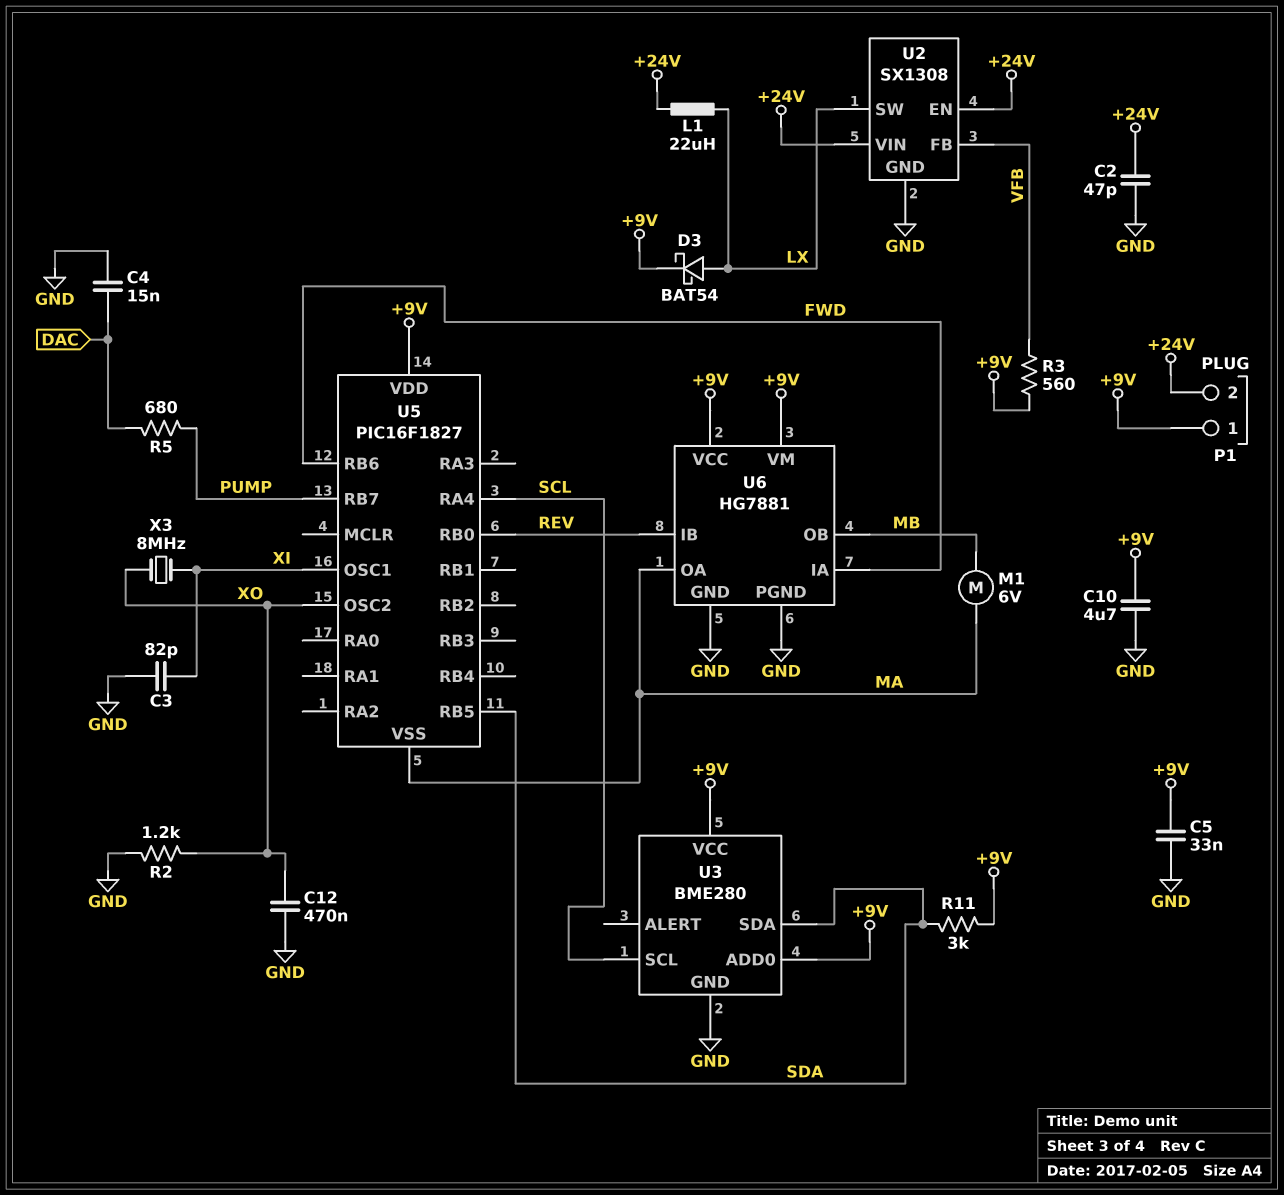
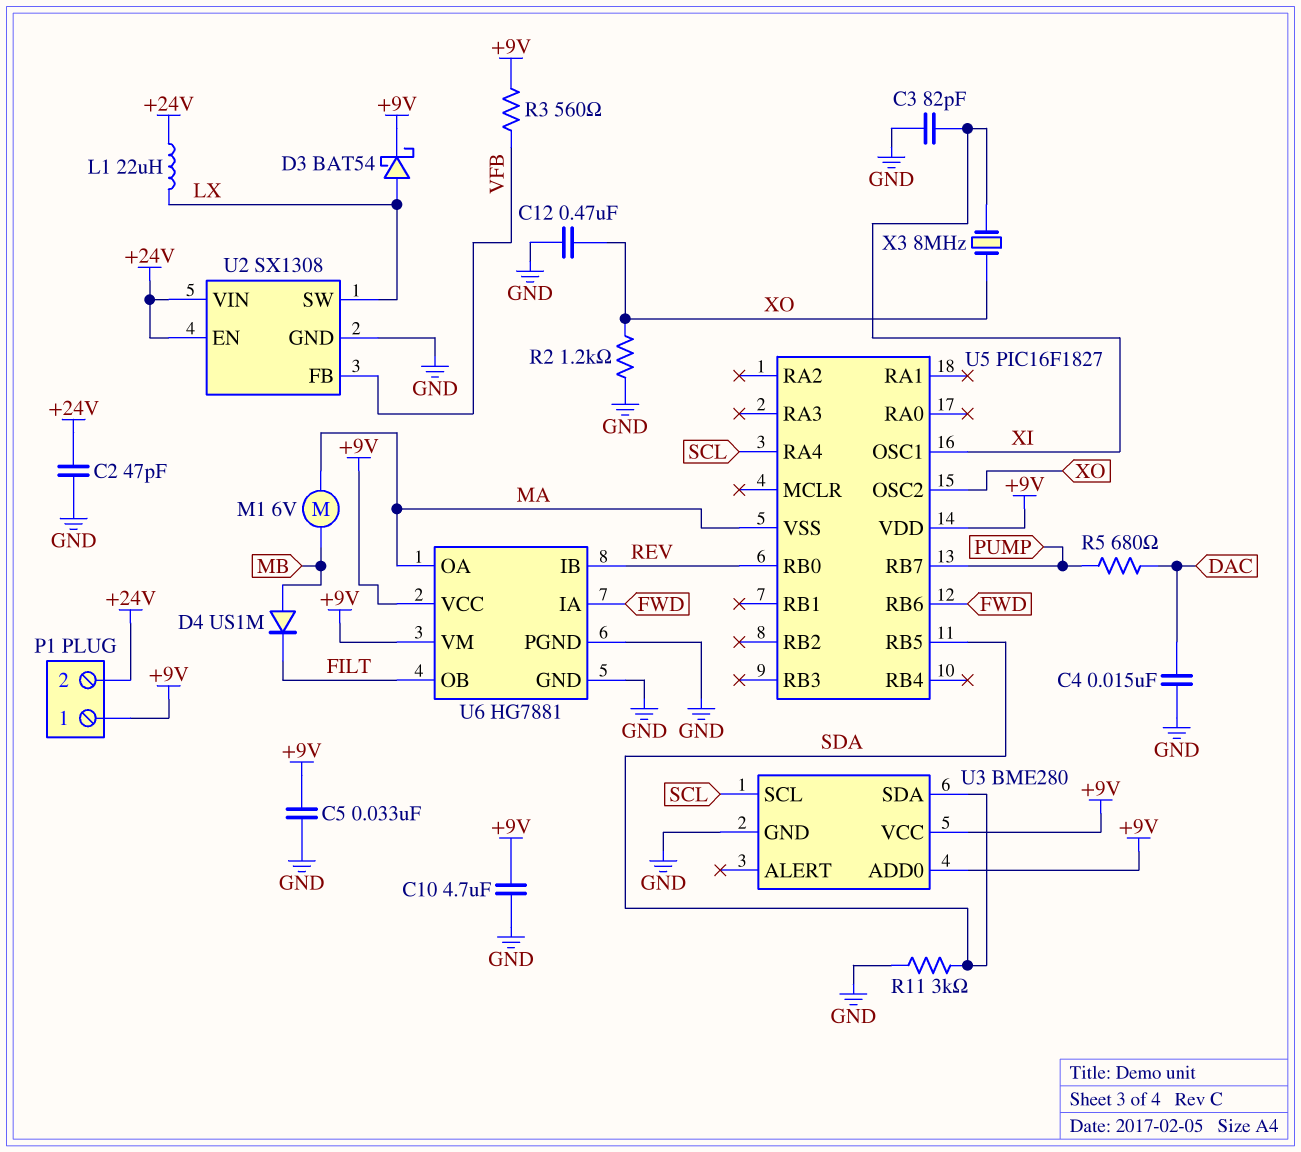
D4: none -> diode US1M (A MB, K FILT)
R11: 3k (+9V, SDA) -> 3k (GND, SDA)
U6 pin OB: MB -> FILT

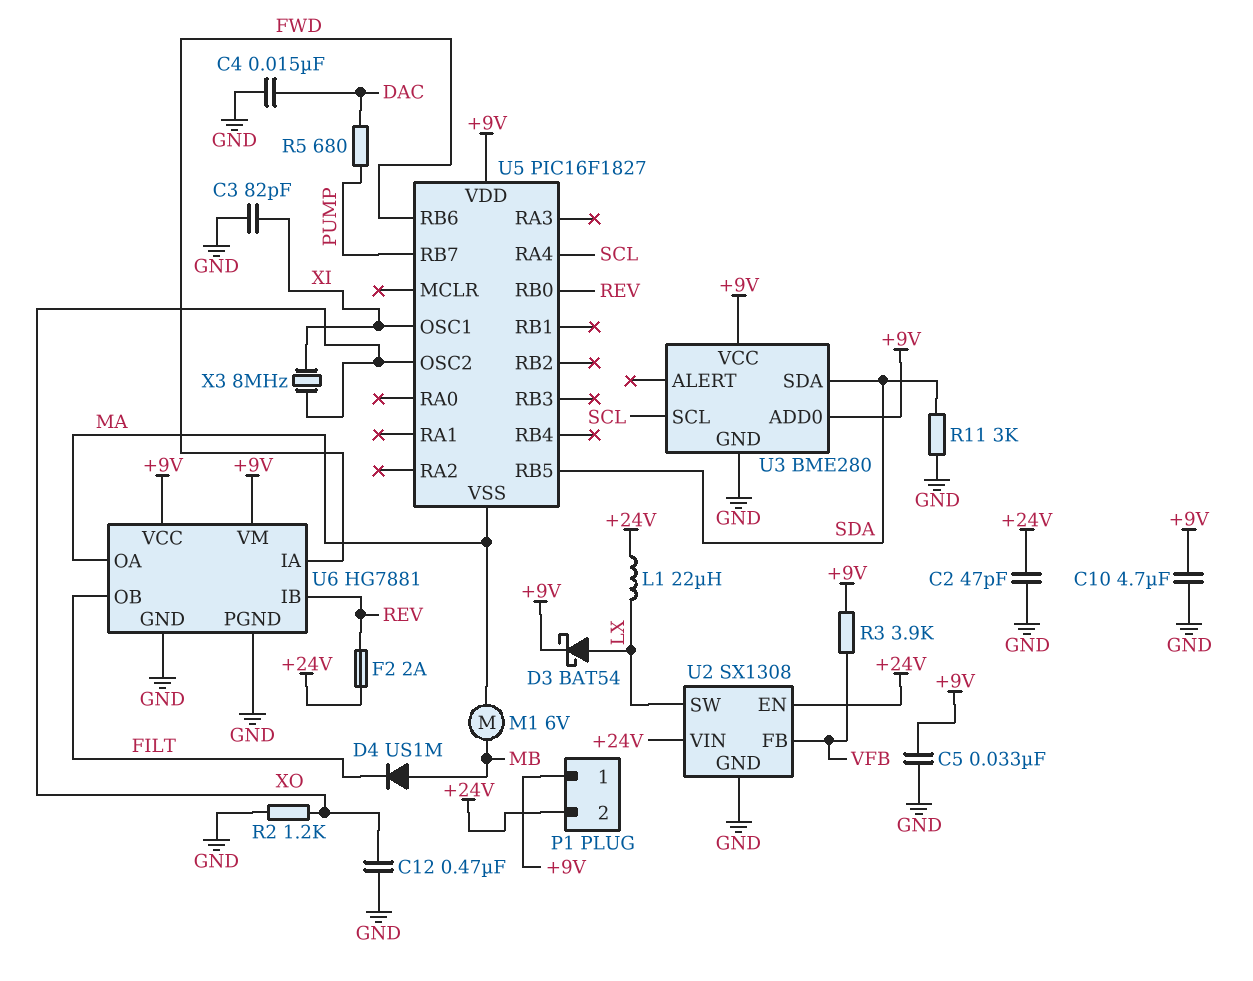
F2: none -> 2A (+24V, REV)
R3: 560 (+9V, VFB) -> 3.9k (+9V, VFB)

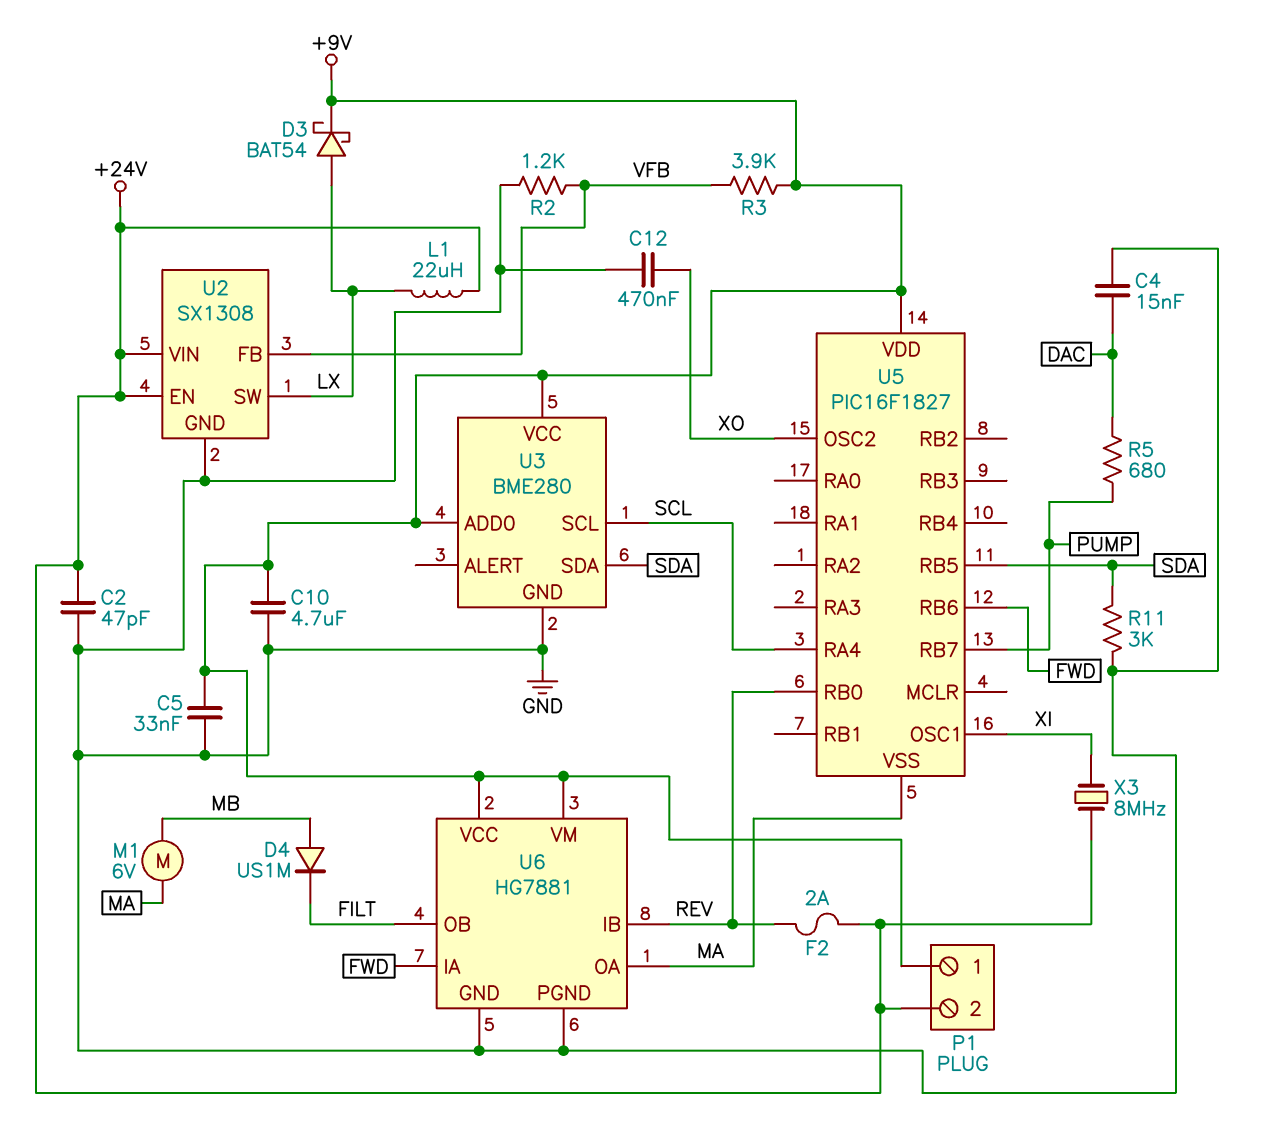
C3: 82pF (GND, XI) -> none
R2: 1.2k (GND, XO) -> 1.2k (GND, VFB)
X3: 8MHz (XI, XO) -> 8MHz (+24V, XI)

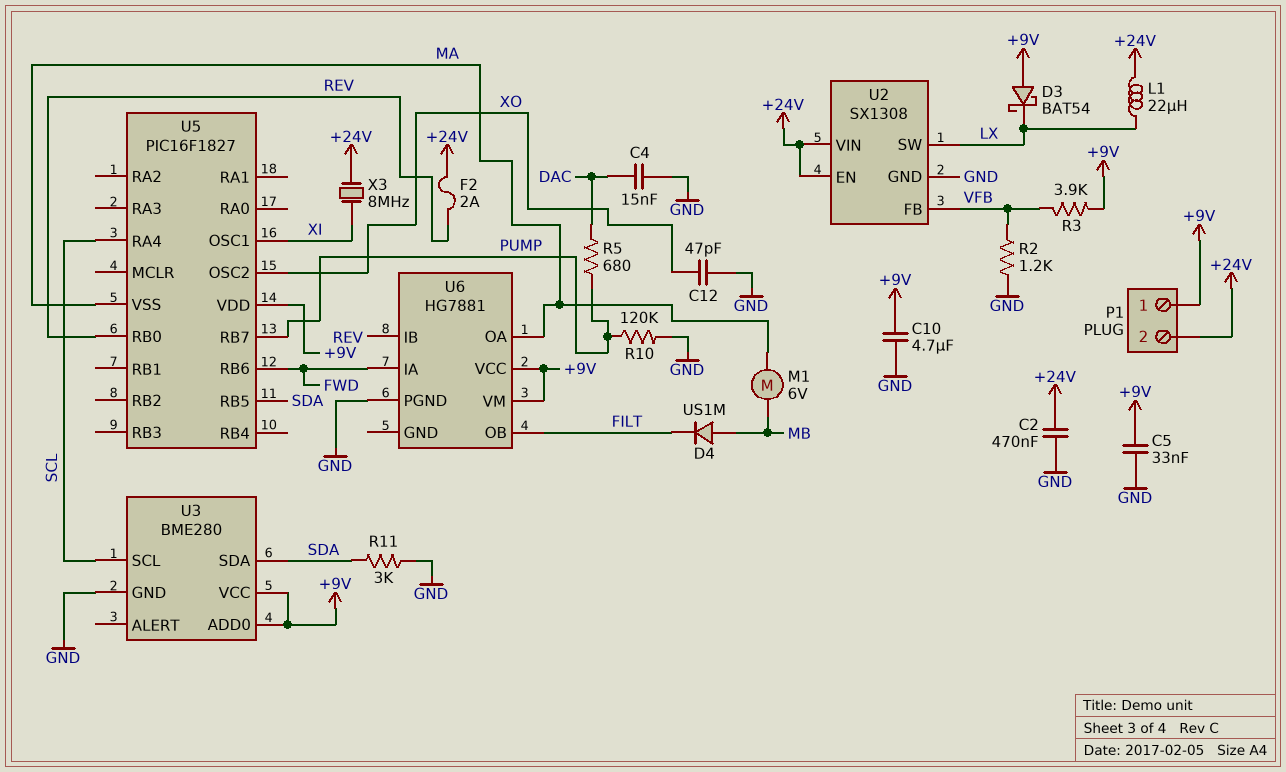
C2: 47pF (+24V, GND) -> 470nF (+24V, GND)
C12: 470nF (GND, XO) -> 47pF (GND, XO)
D3: schottky BAT54 (A LX, K +9V) -> schottky BAT54 (A +9V, K LX)
R10: none -> 120k (GND, PUMP)
U6 pin GND: GND -> none

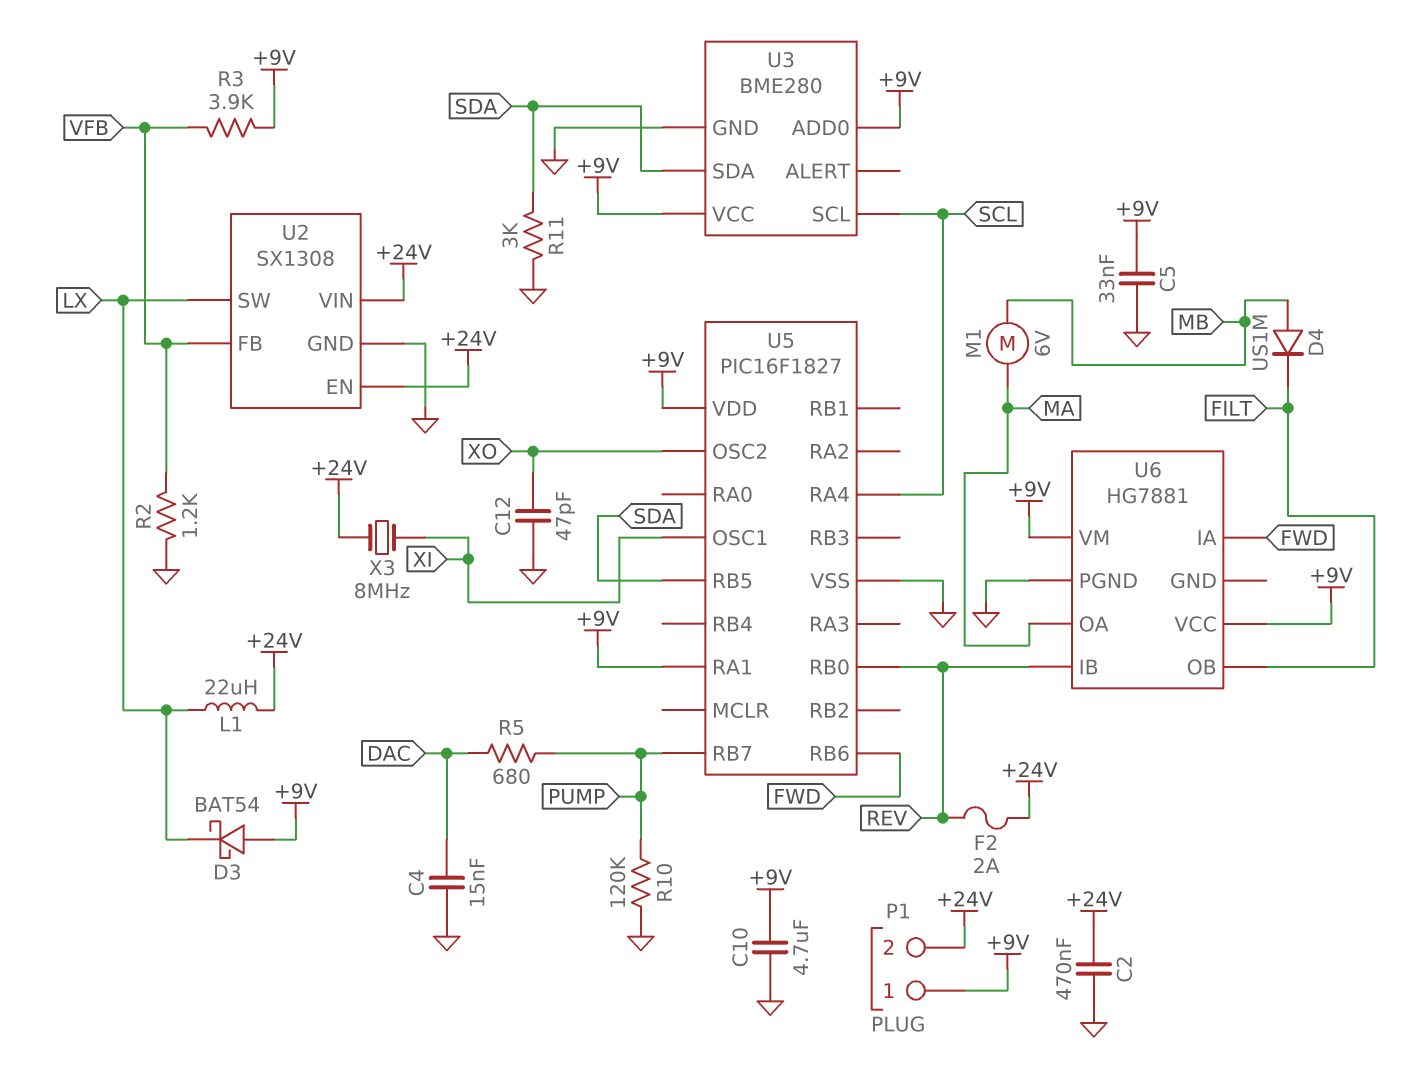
U5 pin RA1: none -> +9V
U5 pin VSS: MA -> GND

